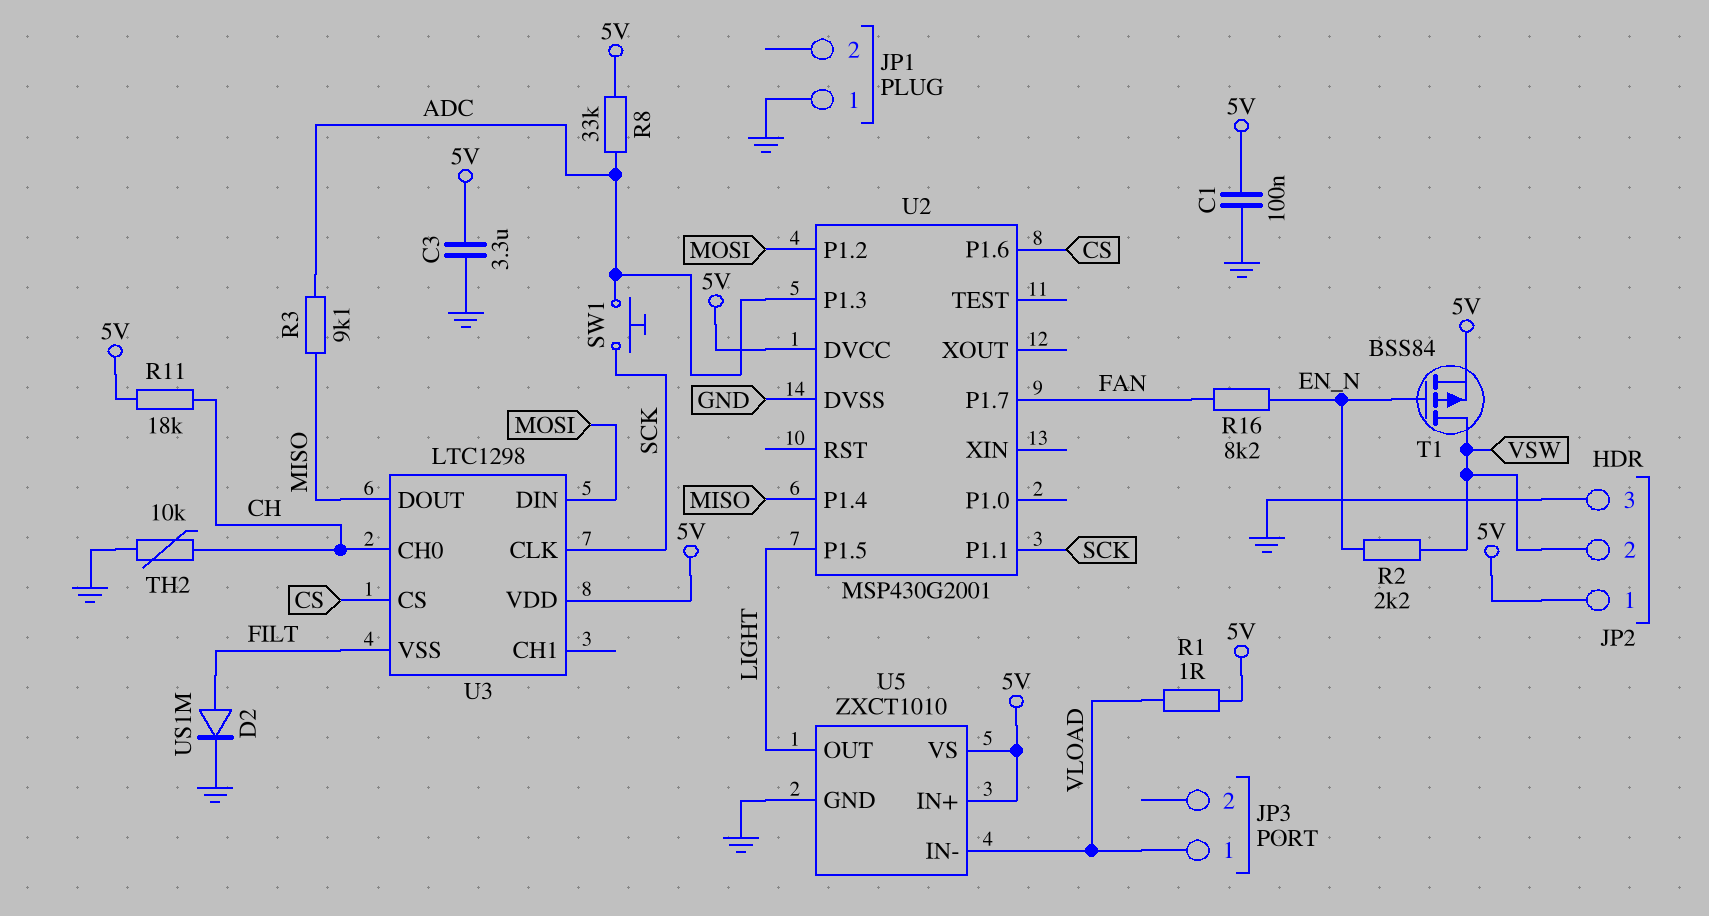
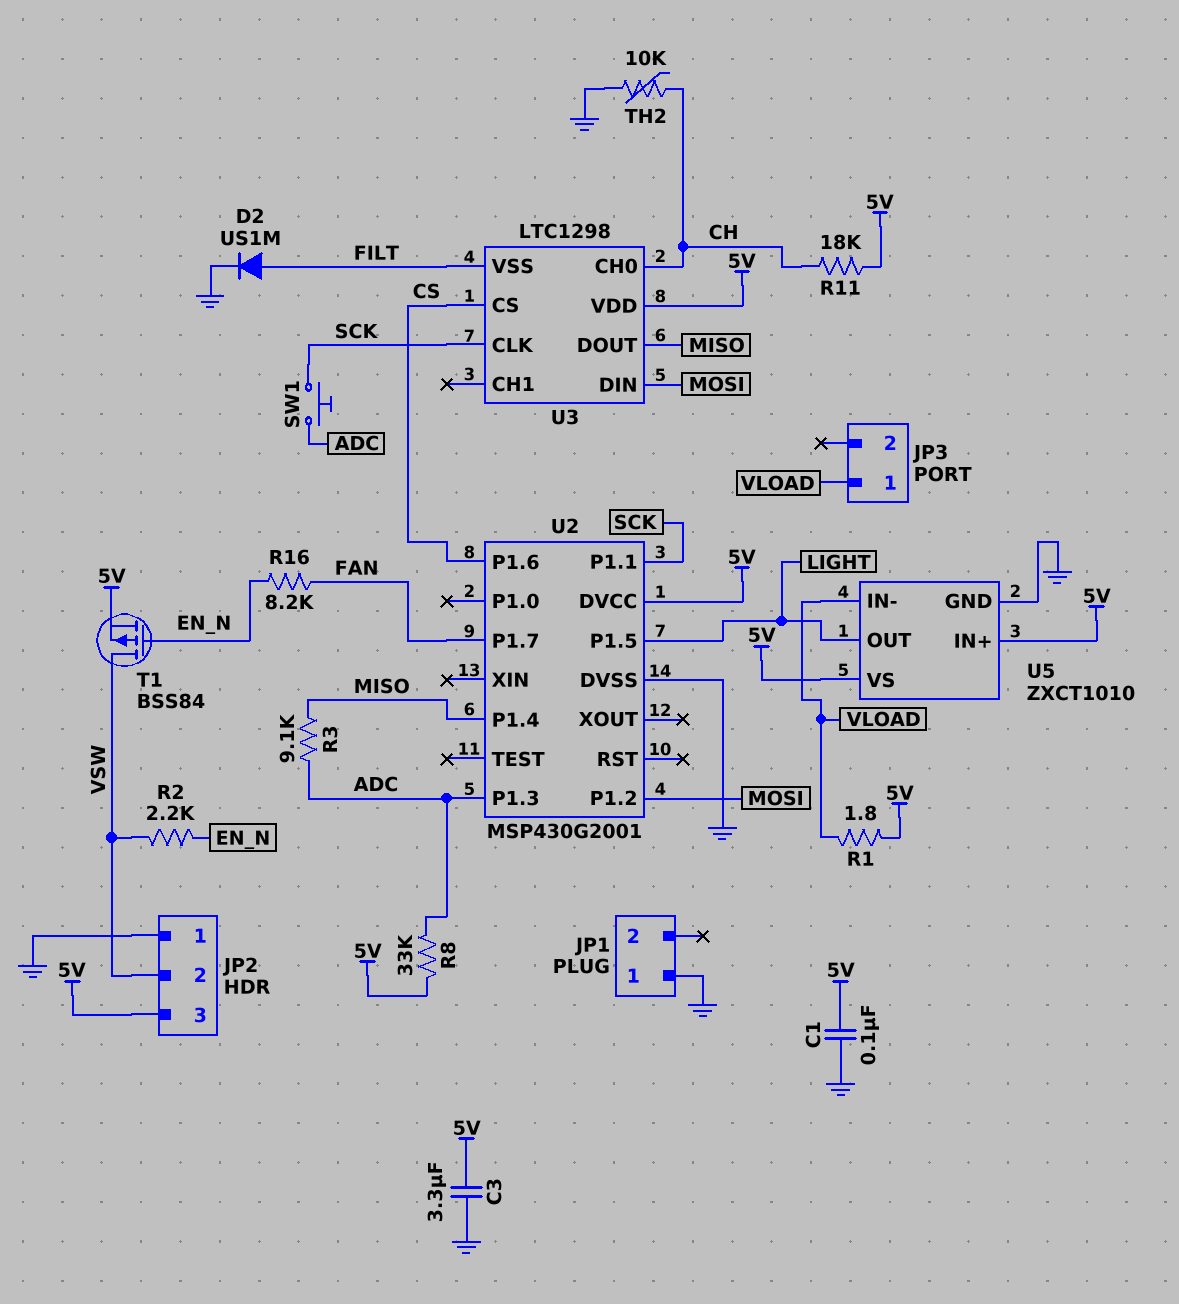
JP2 pin 1: 5V -> GND
JP2 pin 3: GND -> 5V
R1: 1 (5V, VLOAD) -> 1.8 (5V, VLOAD)

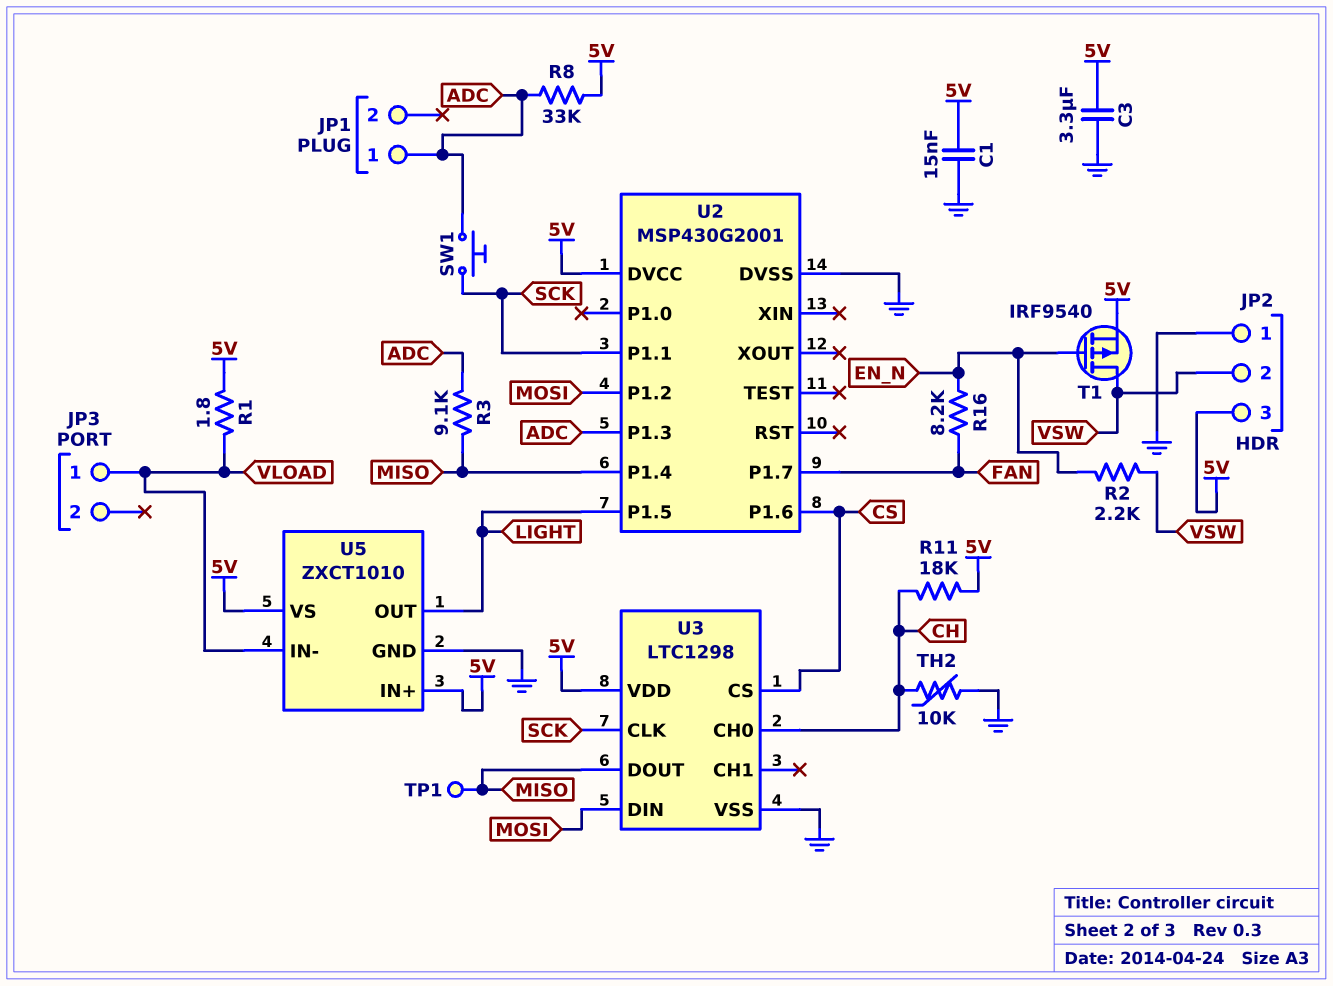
C1: 100nF (5V, GND) -> 15nF (5V, GND)
D2: diode US1M (A FILT, K GND) -> none
JP1 pin 1: GND -> ADC
T1: PMOS BSS84 (G EN_N, D VSW, S 5V) -> PMOS IRF9540 (G EN_N, D VSW, S 5V)
TP1: none -> test point (MISO)
U3 pin VSS: FILT -> GND

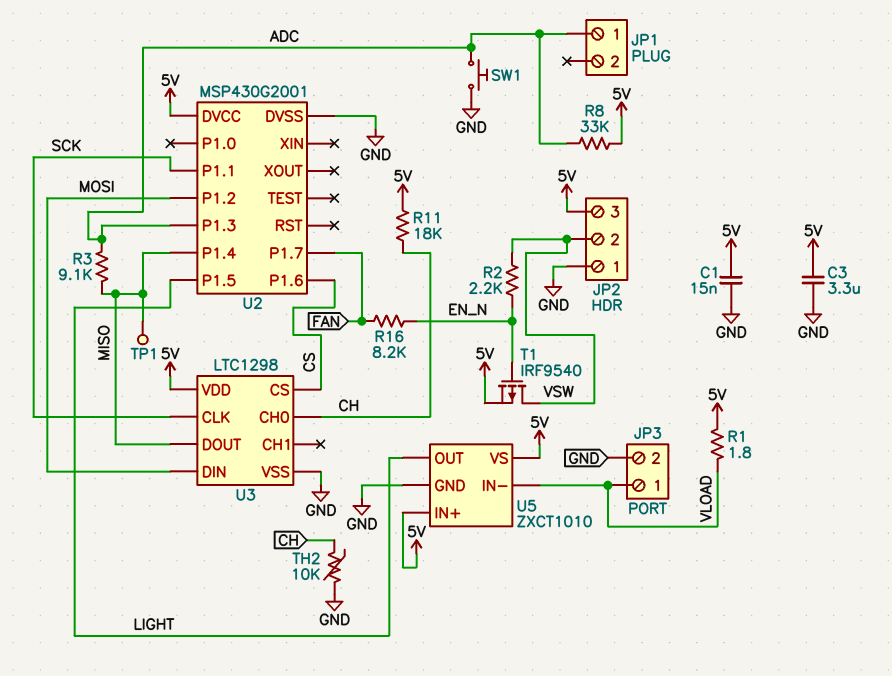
JP3 pin 2: none -> GND
SW1: button (ADC, SCK) -> button (ADC, GND)

